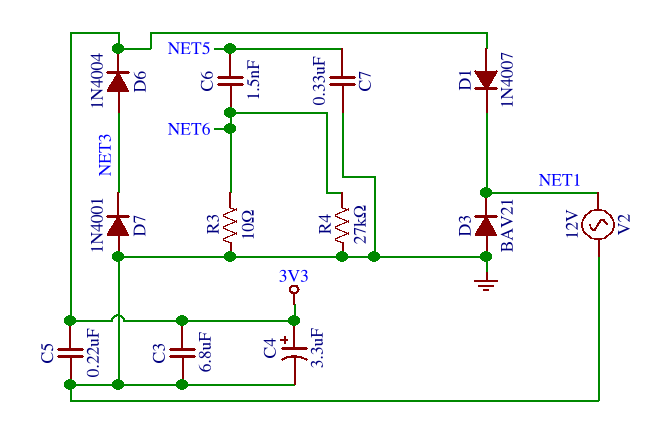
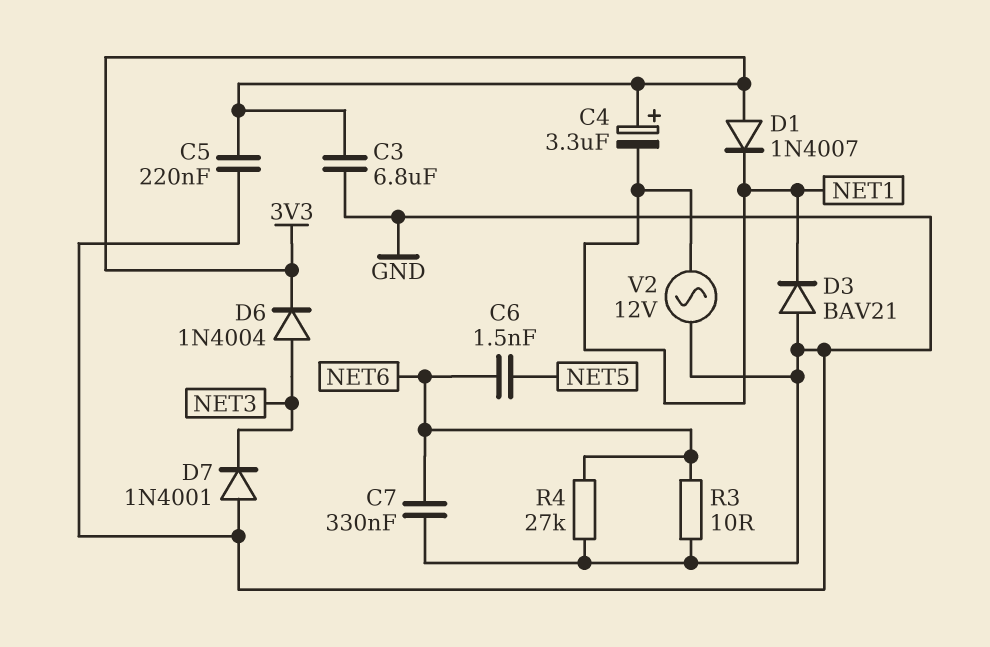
C4: 3.3uF (plus 3V3, minus GND) -> 3.3uF (plus 3V3, minus NET1)
C7: 330nF (GND, NET5) -> 330nF (GND, NET6)

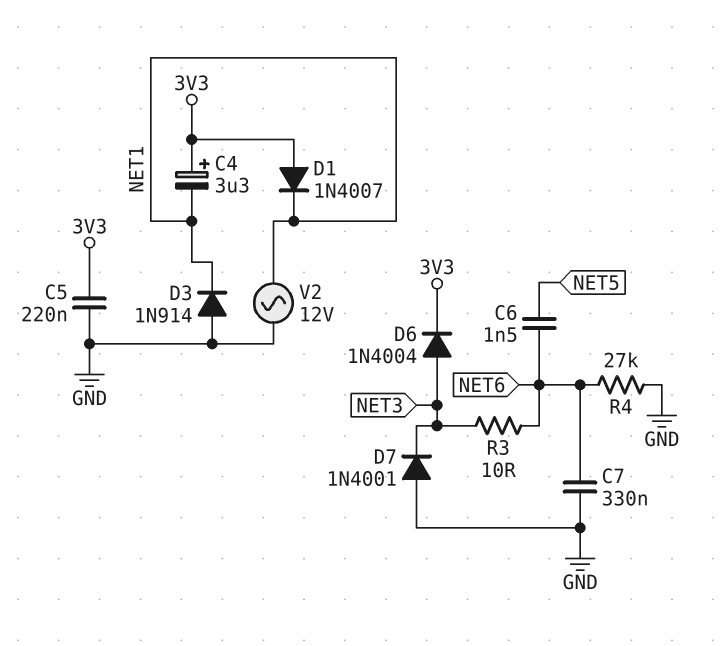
C3: 6.8uF (3V3, GND) -> none
D3: diode BAV21 (A GND, K NET1) -> diode 1N914 (A GND, K NET1)
R3: 10 (GND, NET6) -> 10 (NET3, NET6)

